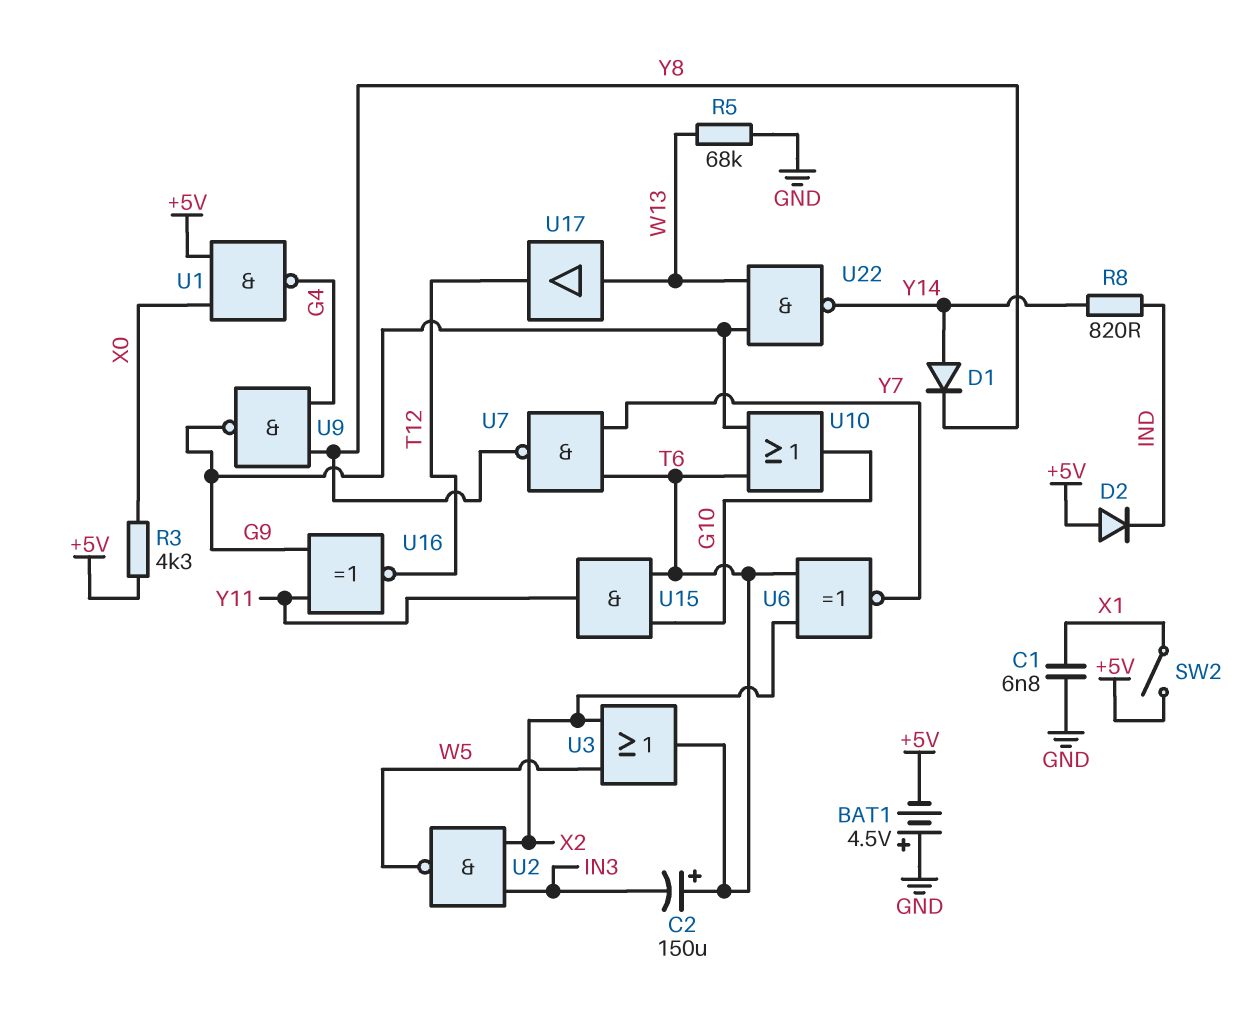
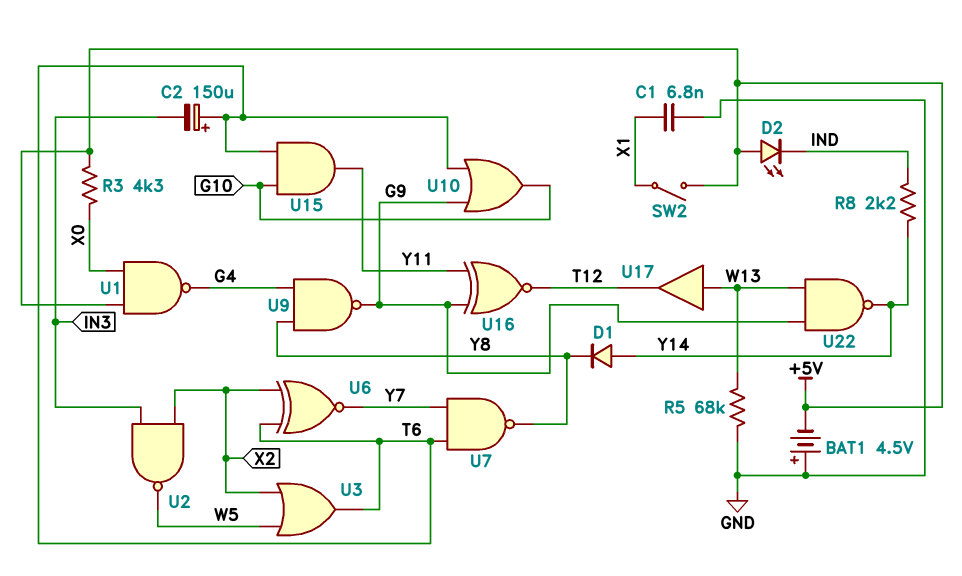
D2: diode (A +5V, K IND) -> LED (A +5V, K IND)
R8: 820 (IND, Y14) -> 2.2k (IND, Y14)

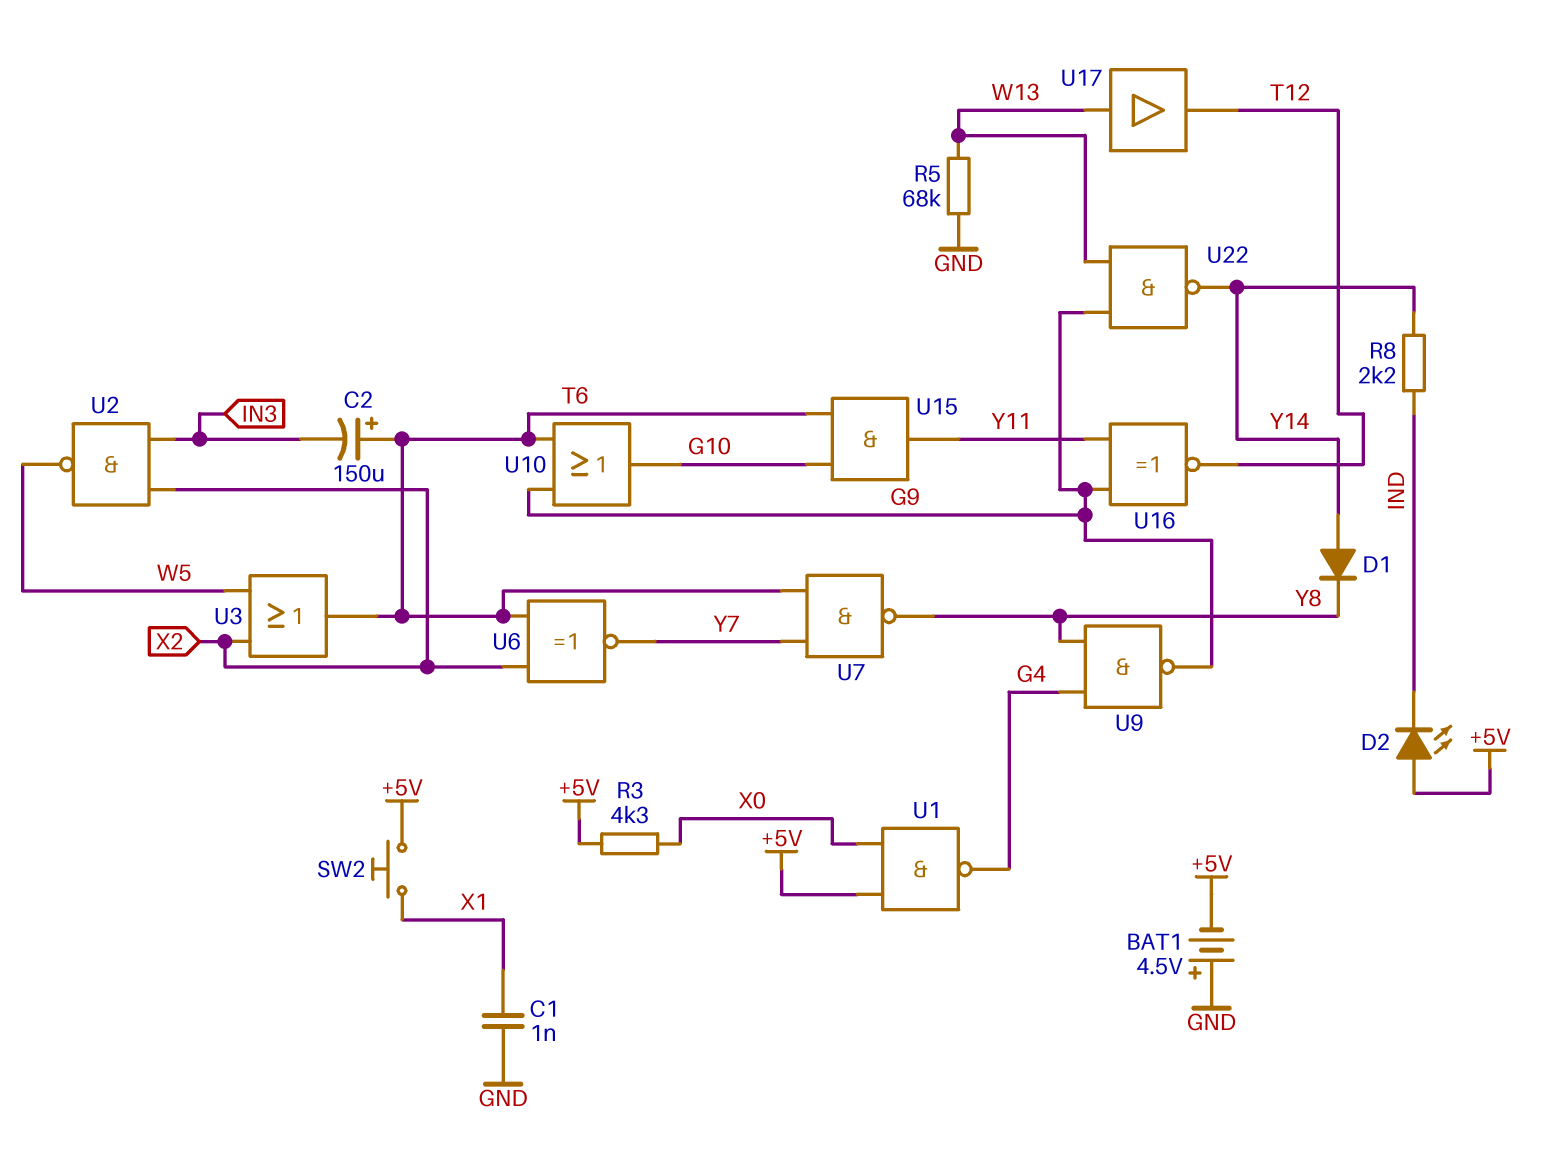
C1: 6.8nF (GND, X1) -> 1nF (GND, X1)
SW2: switch (+5V, X1) -> button (+5V, X1)

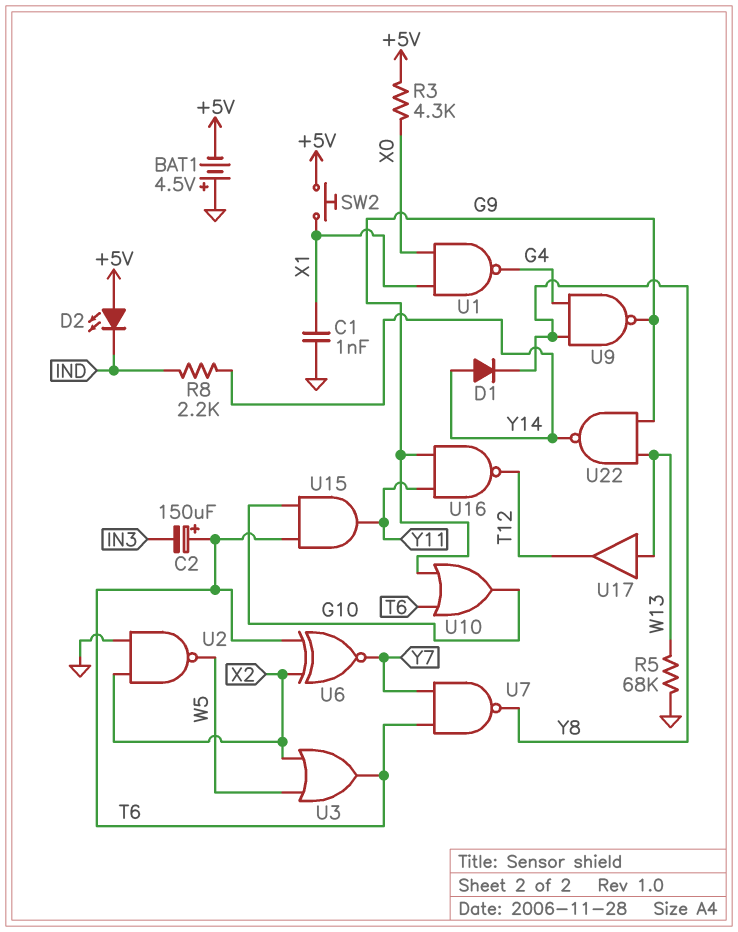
U1: NAND (in +5V, in X0, out G4) -> NAND (in X0, in X1, out G4)
U2: NAND (in IN3, in X2, out W5) -> NAND (in GND, in X2, out W5)
U16: XNOR (in G9, in Y11, out T12) -> NAND (in G9, in Y11, out T12)

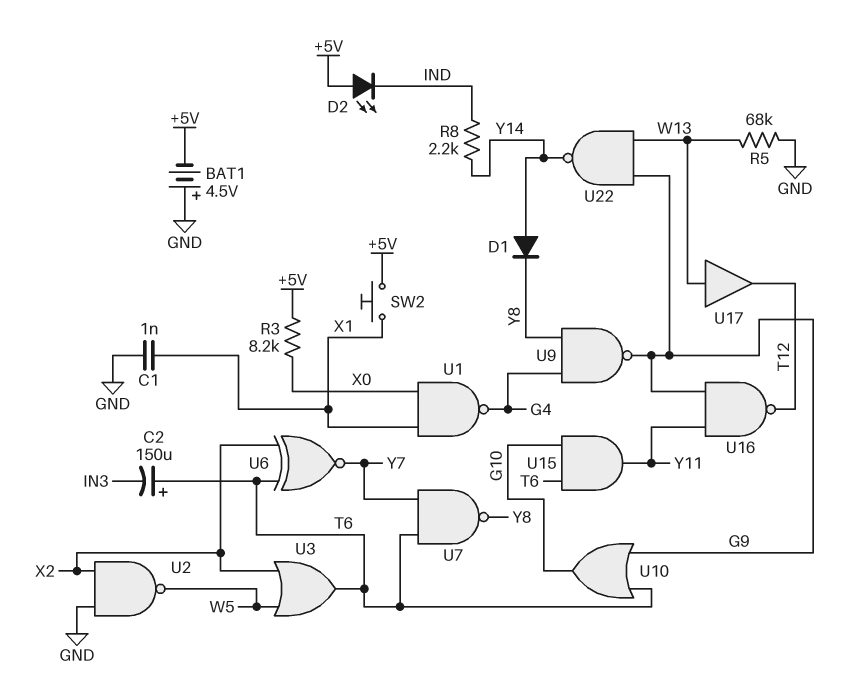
R3: 4.3k (+5V, X0) -> 8.2k (+5V, X0)

